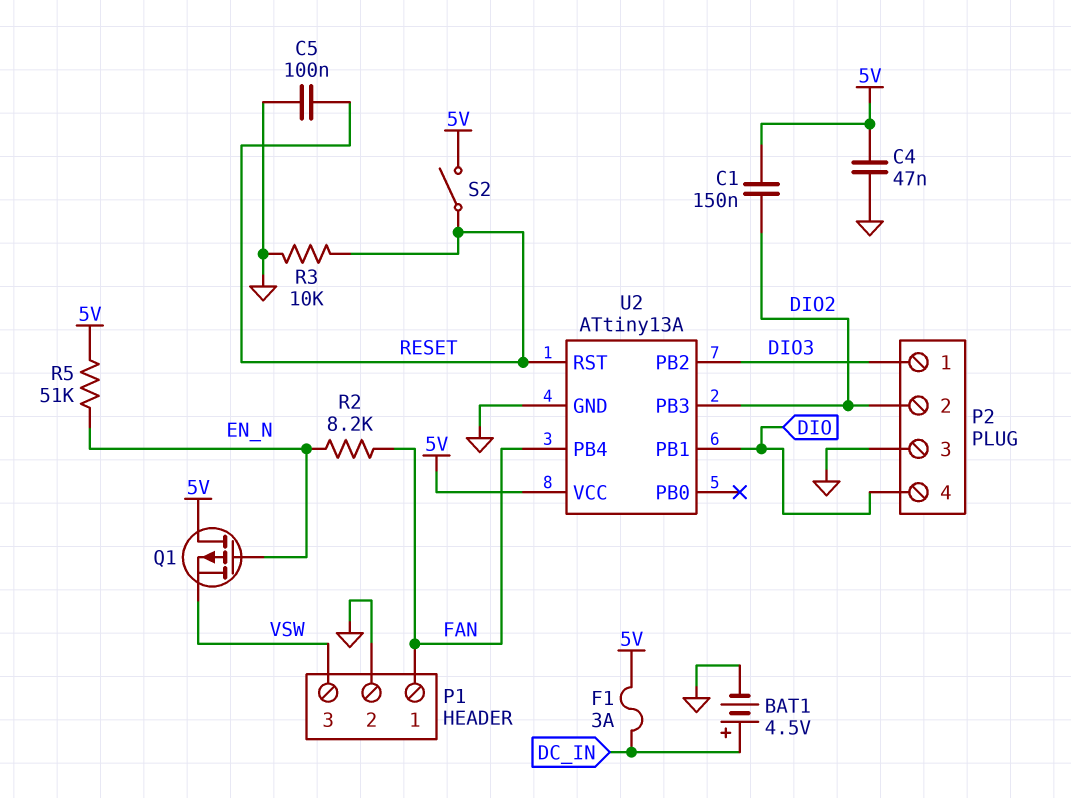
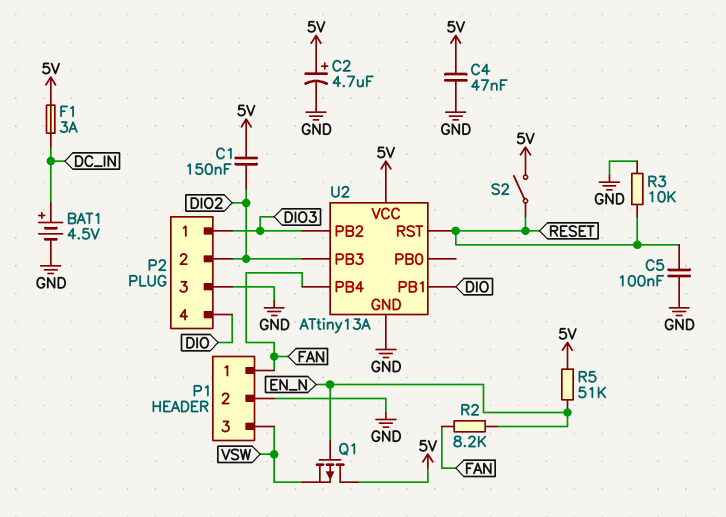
C2: none -> 4.7uF (plus 5V, minus GND)

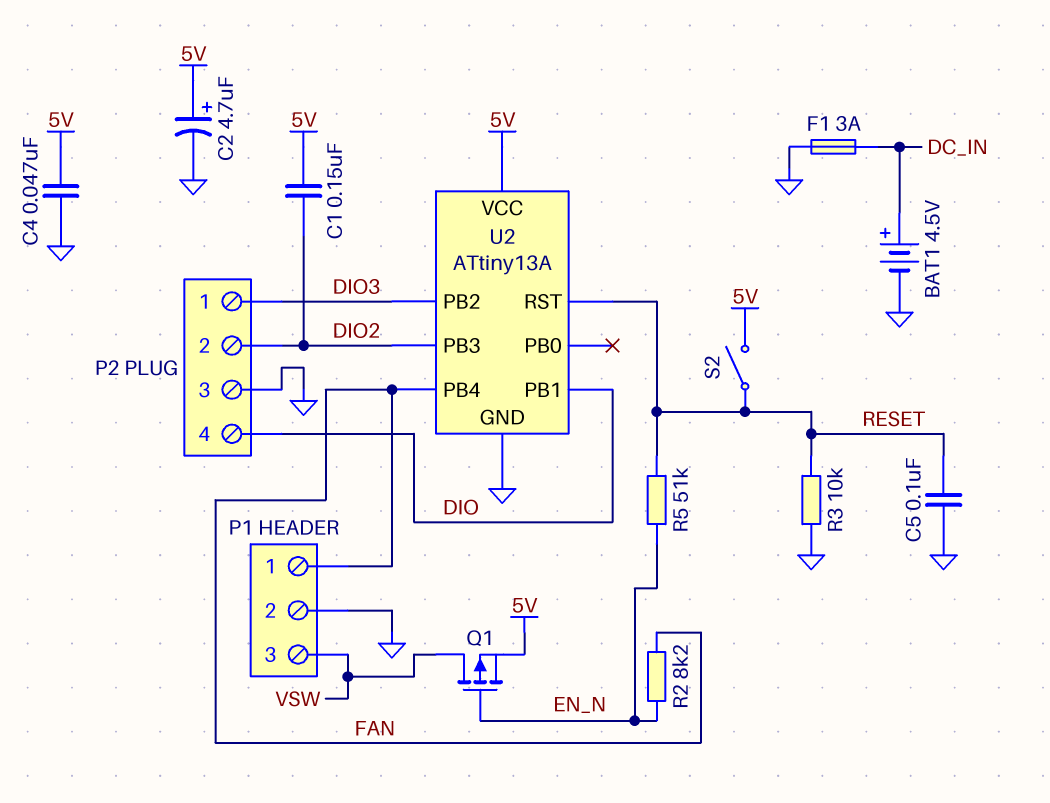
F1: 3A (5V, DC_IN) -> 3A (DC_IN, GND)
Q1: PMOS (G EN_N, D 5V, S VSW) -> PMOS (G EN_N, D VSW, S 5V)
R5: 51k (5V, EN_N) -> 51k (EN_N, RESET)

